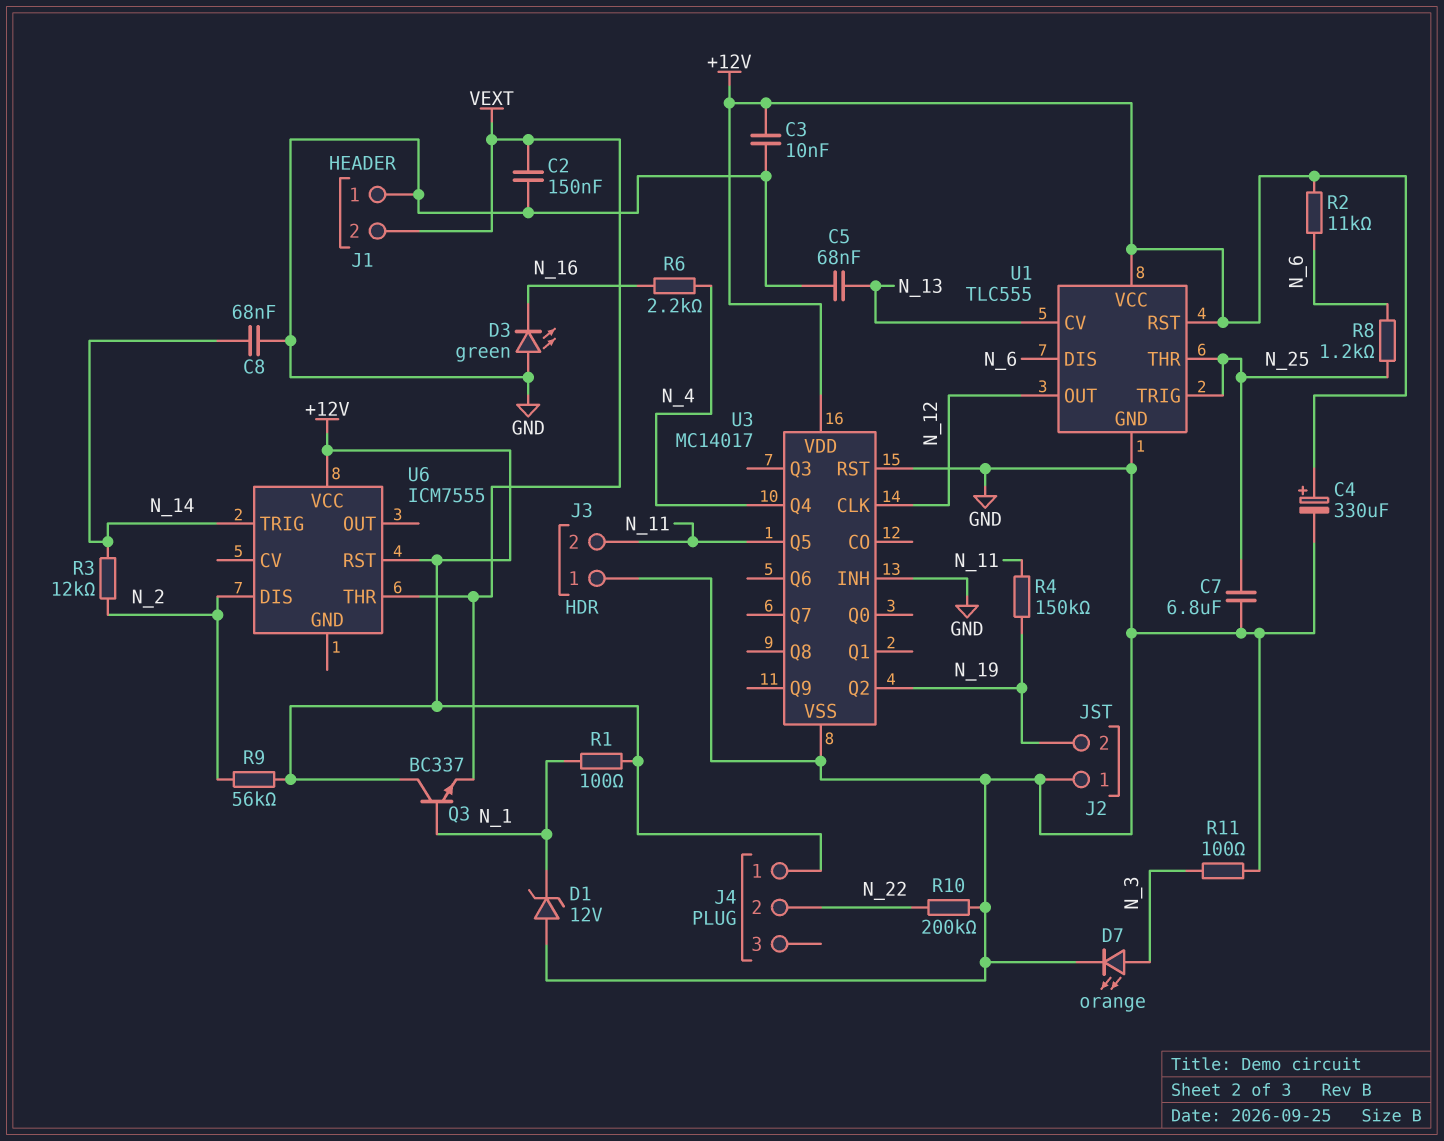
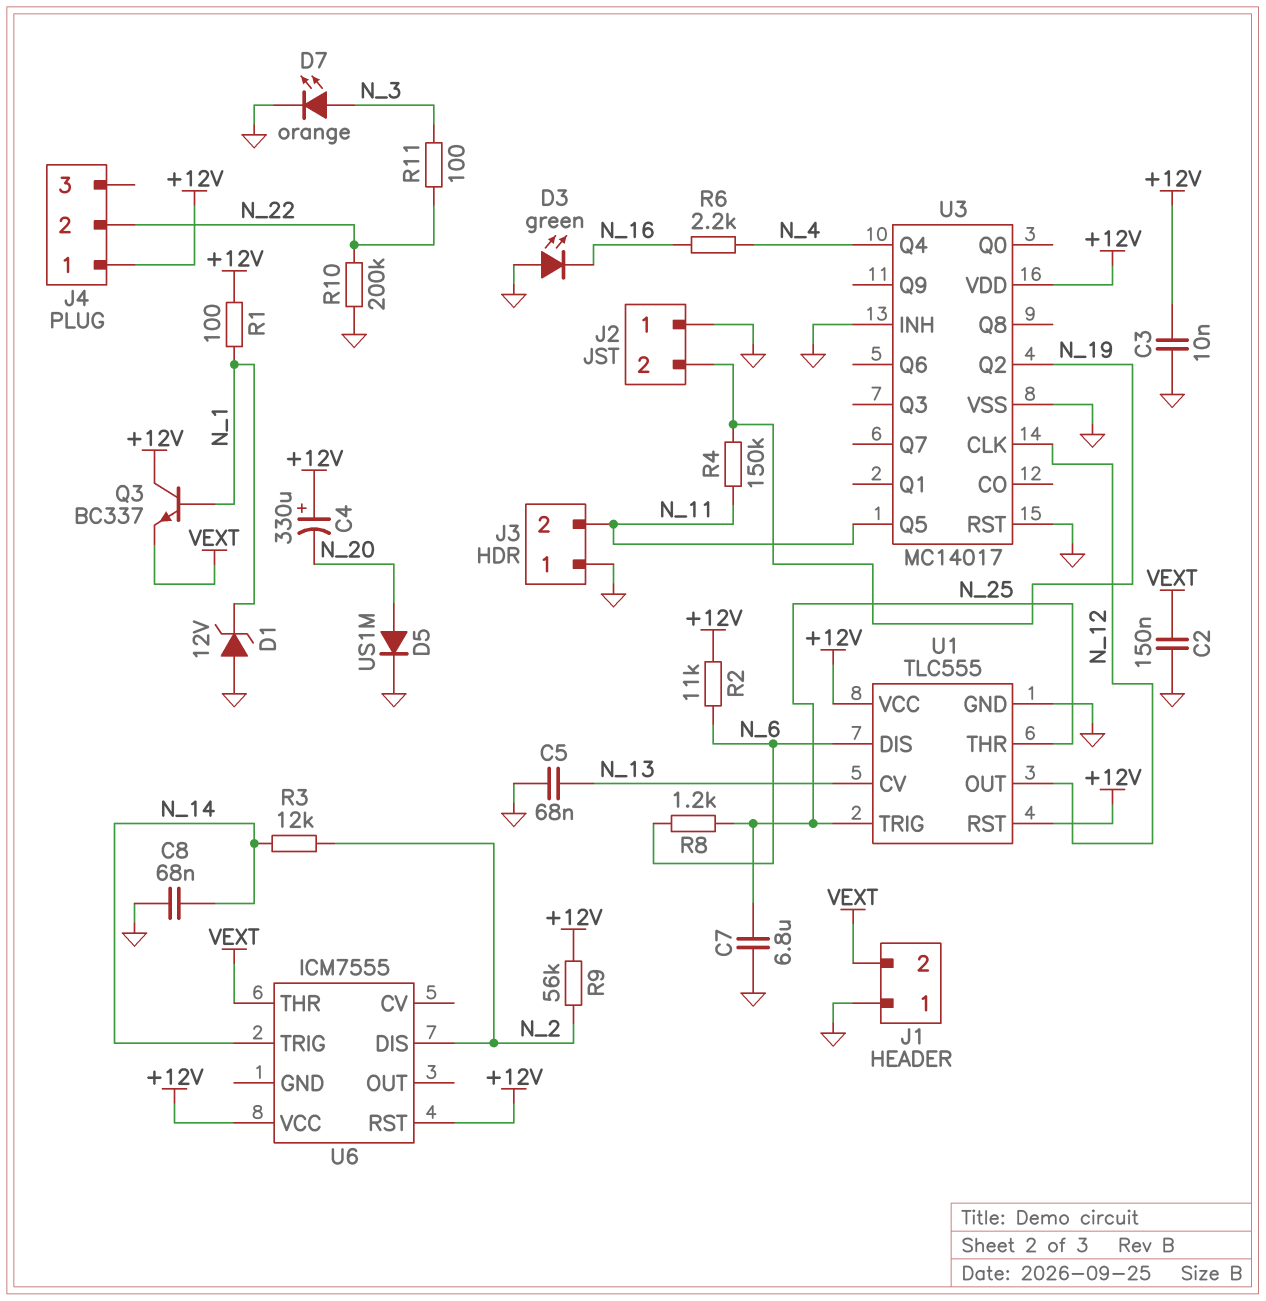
C4: 330uF (plus +12V, minus GND) -> 330uF (plus +12V, minus N_20)
D5: none -> diode US1M (A N_20, K GND)
R11: 100 (GND, N_3) -> 100 (N_3, N_22)

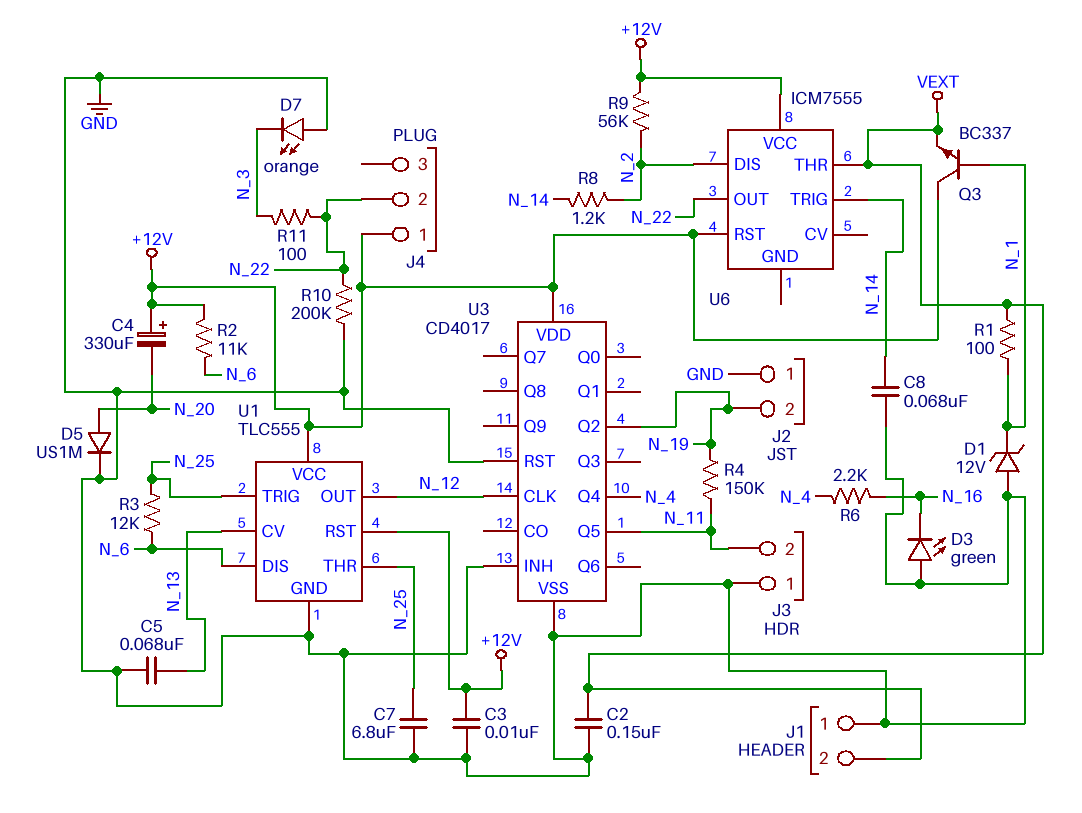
D7: LED orange (A N_3, K GND) -> LED orange (A GND, K N_3)
R1: 100 (+12V, N_1) -> 100 (N_1, VEXT)
R3: 12k (N_2, N_14) -> 12k (N_6, N_25)
R8: 1.2k (N_6, N_25) -> 1.2k (N_2, N_14)
U3: MC14017 -> CD4017
U6 pin OUT: none -> N_22

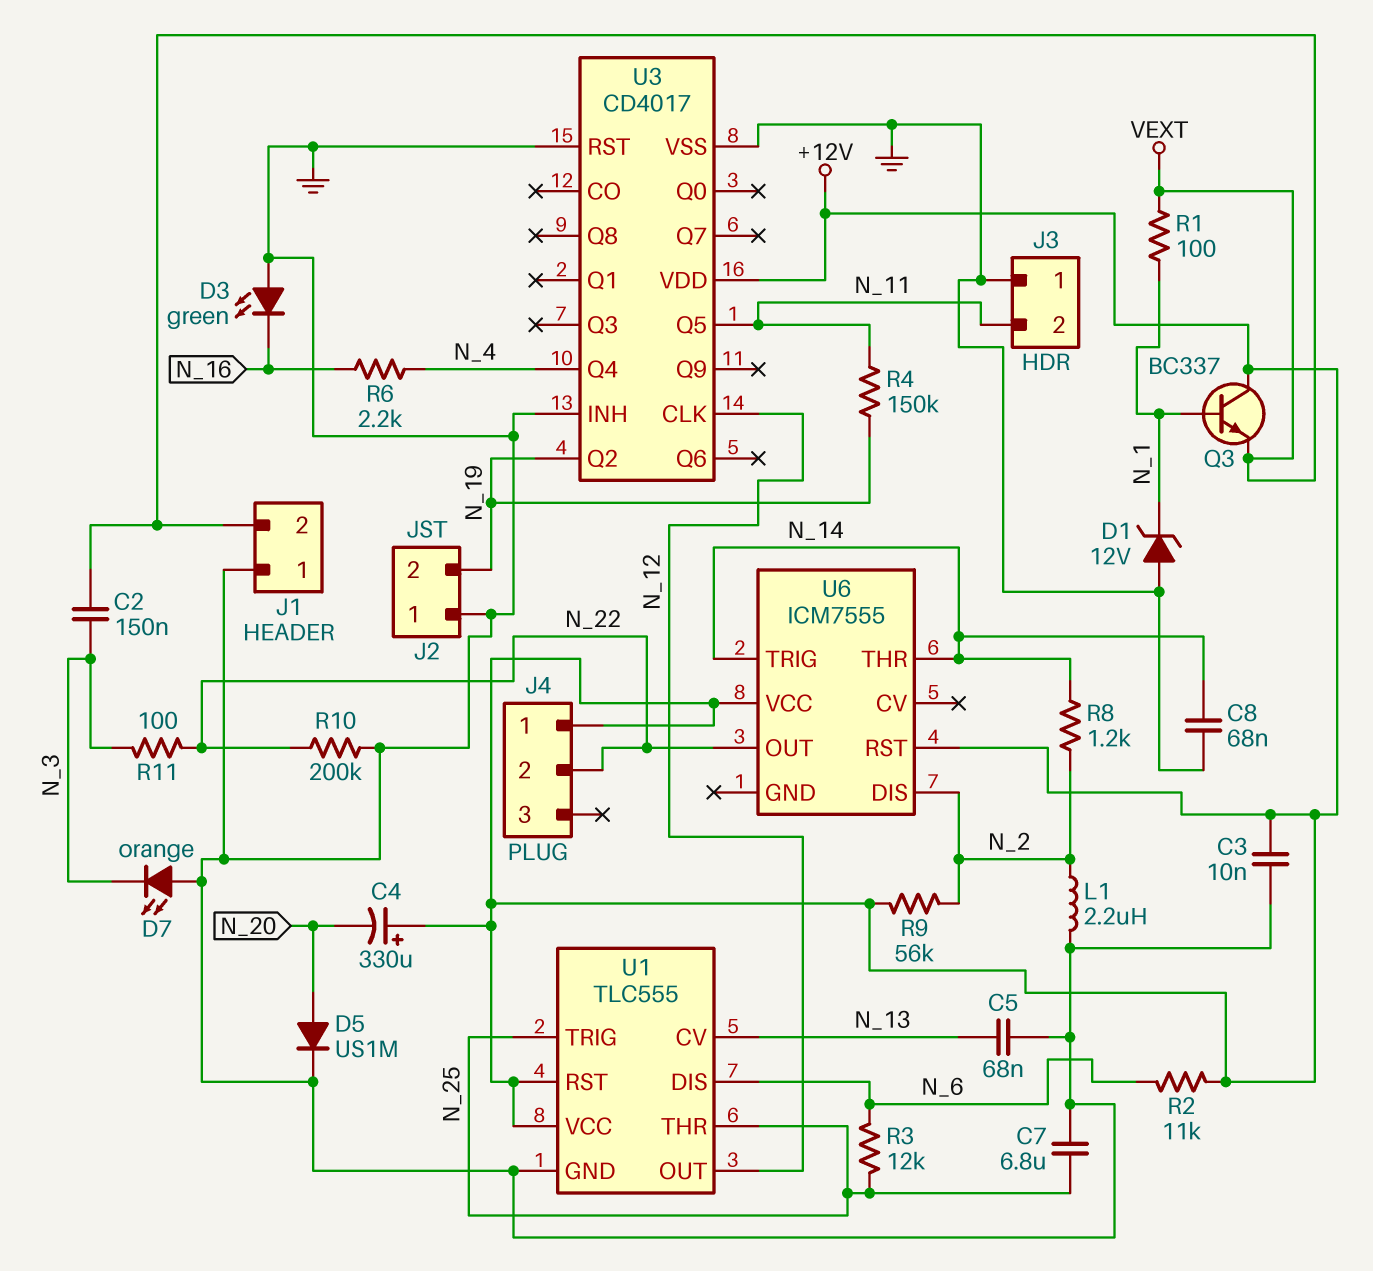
C2: 150nF (GND, VEXT) -> 150nF (N_3, VEXT)
L1: none -> 2.2uH (GND, N_2)
U6 pin THR: VEXT -> N_14

